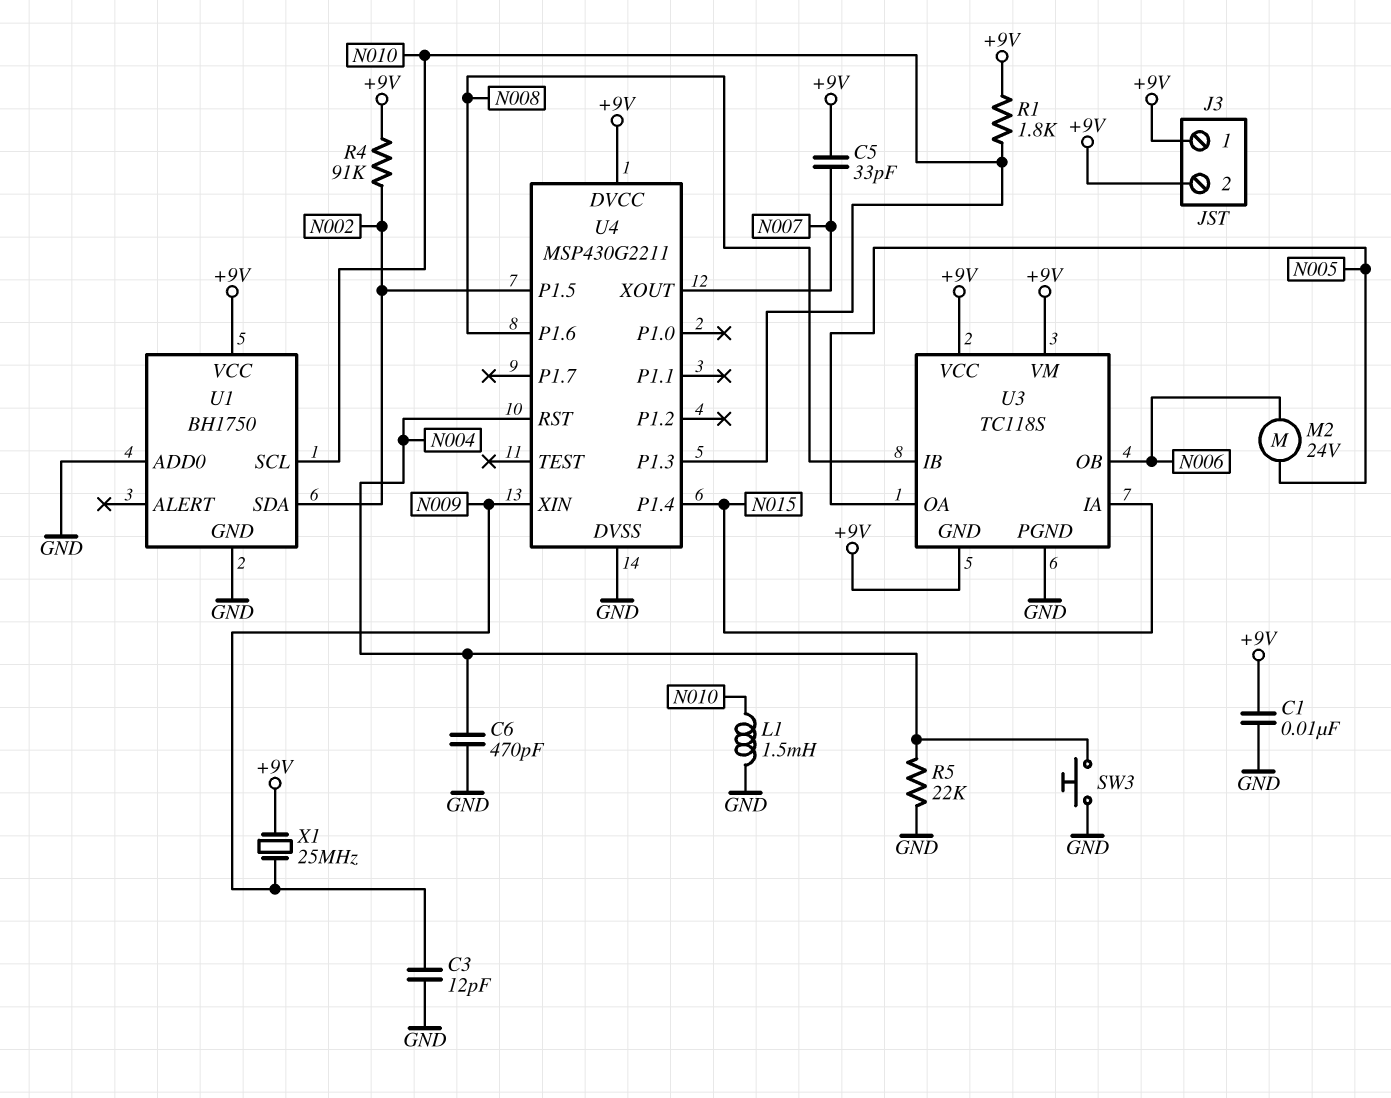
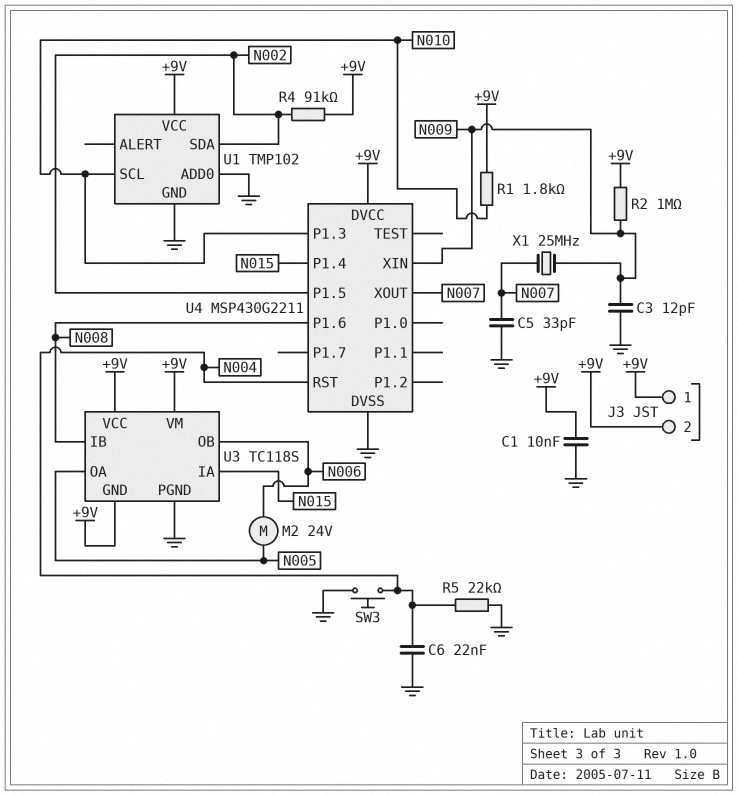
C5: 33pF (+9V, N007) -> 33pF (GND, N007)
C6: 470pF (GND, N004) -> 22nF (GND, N004)
L1: 1.5mH (GND, N010) -> none
R2: none -> 1M (+9V, N009)
U1: BH1750 -> TMP102
X1: 25MHz (+9V, N009) -> 25MHz (N007, N009)

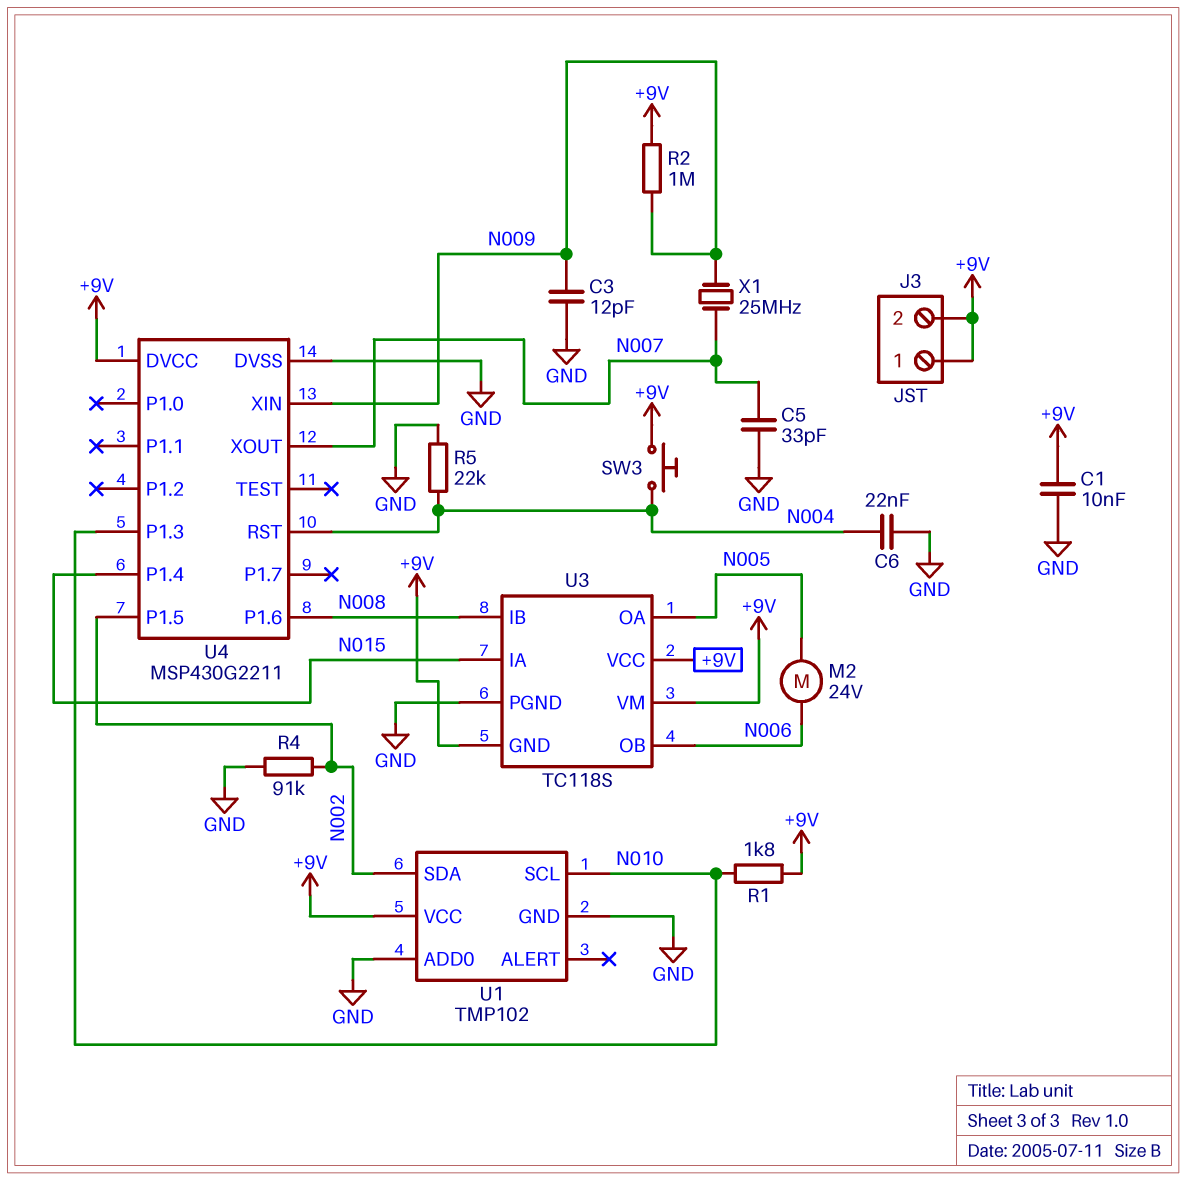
R4: 91k (+9V, N002) -> 91k (GND, N002)
SW3: button (GND, N004) -> button (+9V, N004)

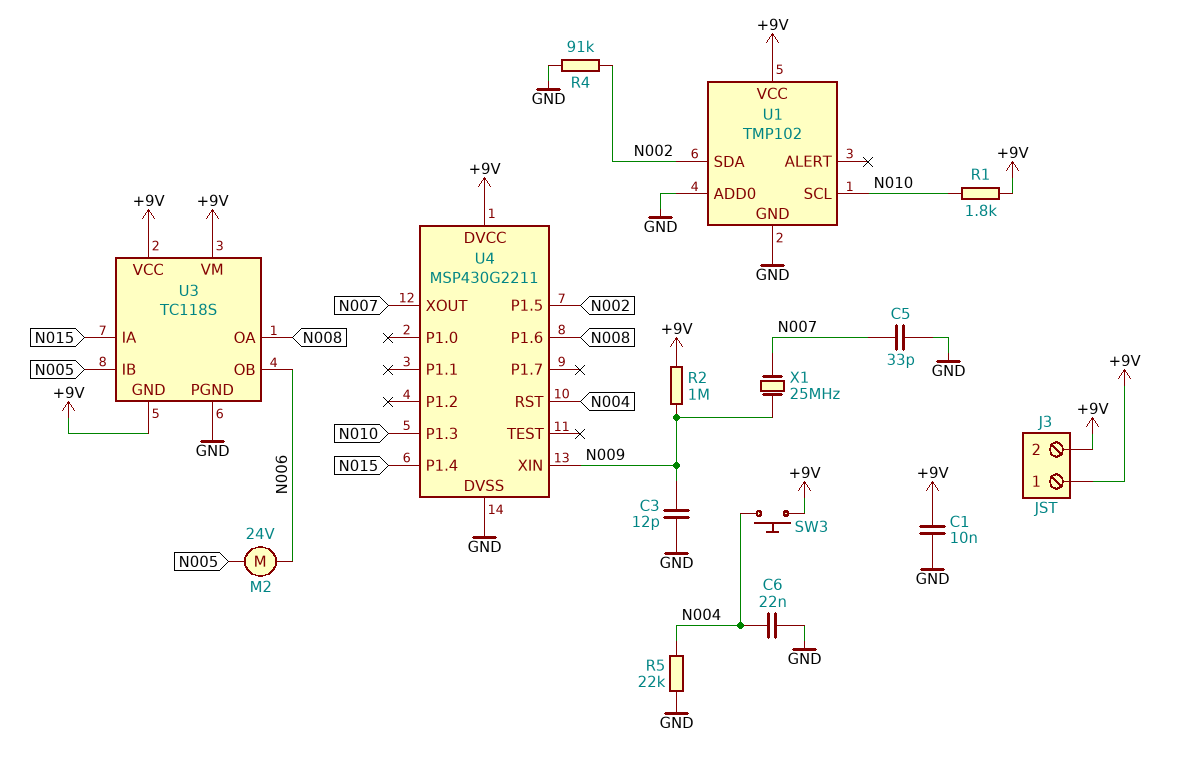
U3 pin IB: N008 -> N005
U3 pin OA: N005 -> N008

